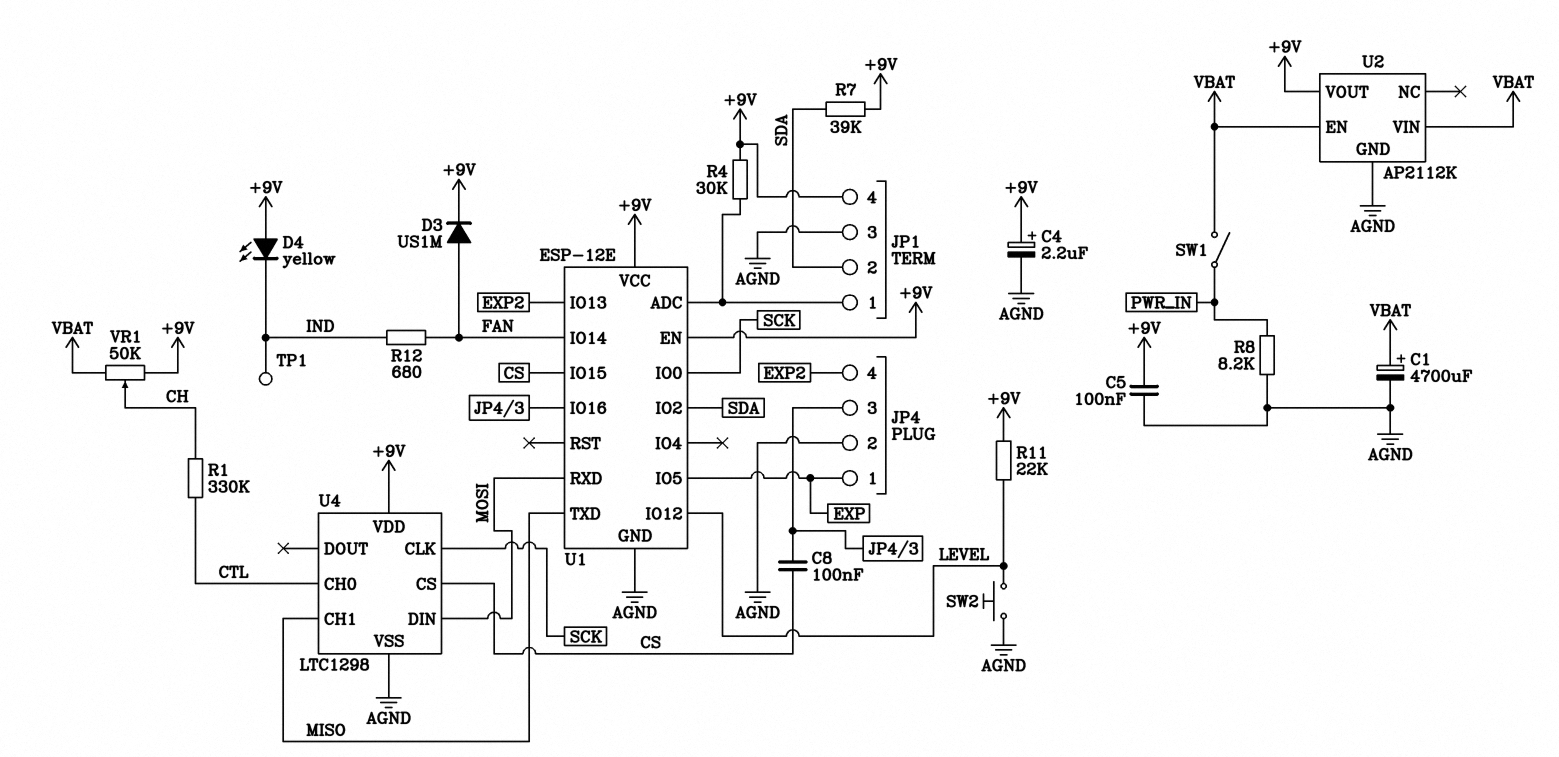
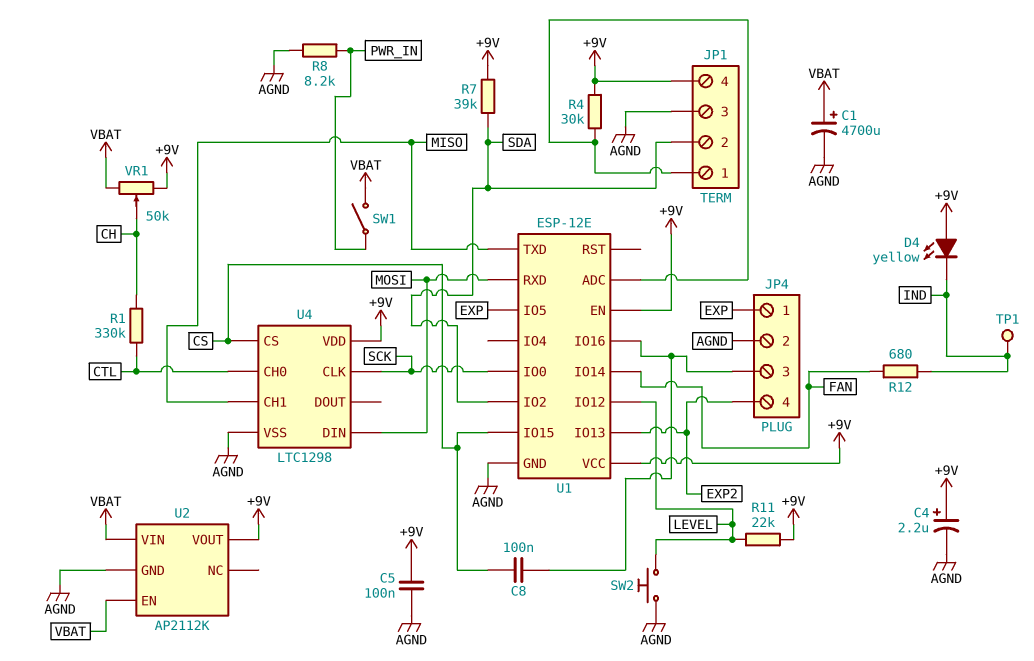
D3: diode US1M (A FAN, K +9V) -> none

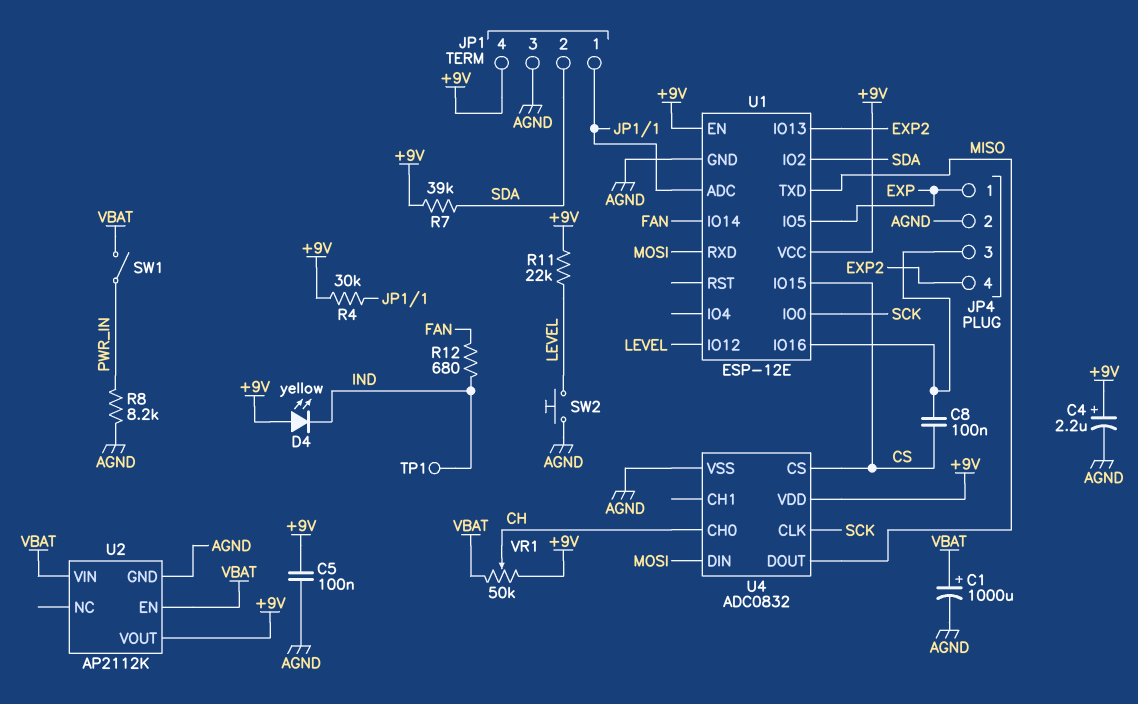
C1: 4700uF (plus VBAT, minus AGND) -> 1000uF (plus VBAT, minus AGND)
R1: 330k (CH, CTL) -> none
U4: LTC1298 -> ADC0832
U4 pin CH0: CTL -> CH
U4 pin CH1: MISO -> none
U4 pin DOUT: none -> MISO

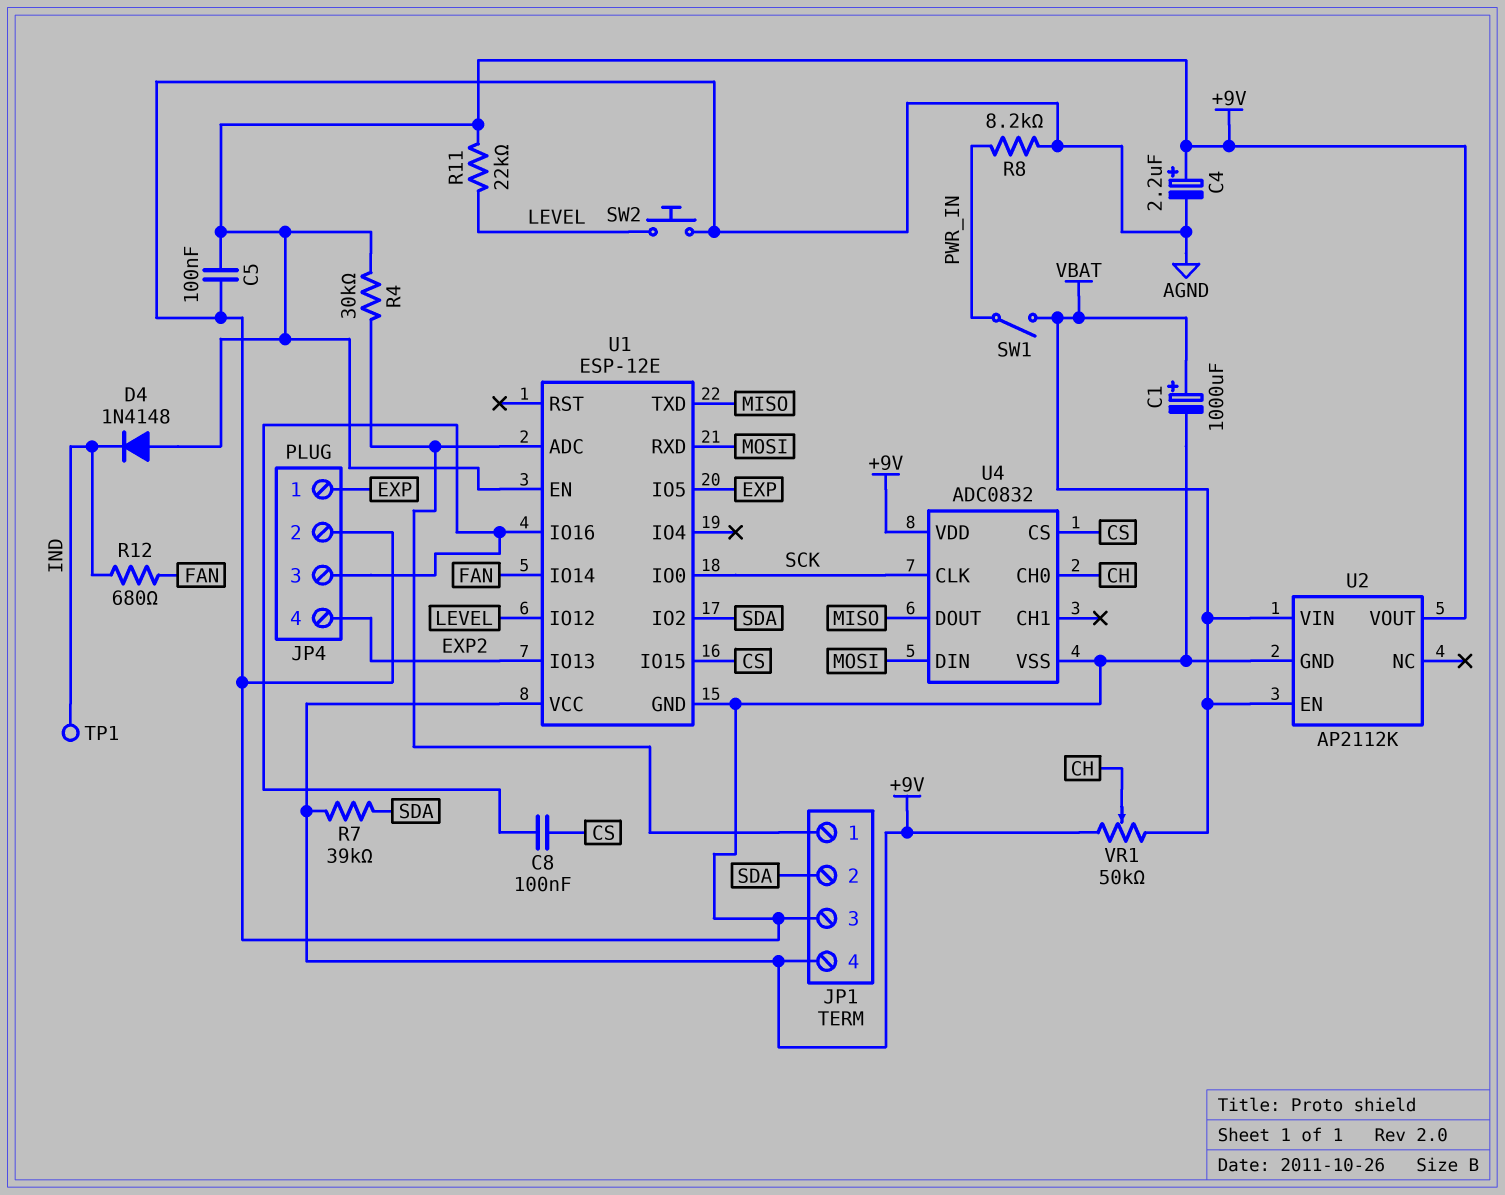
D4: LED yellow (A +9V, K IND) -> diode 1N4148 (A +9V, K IND)

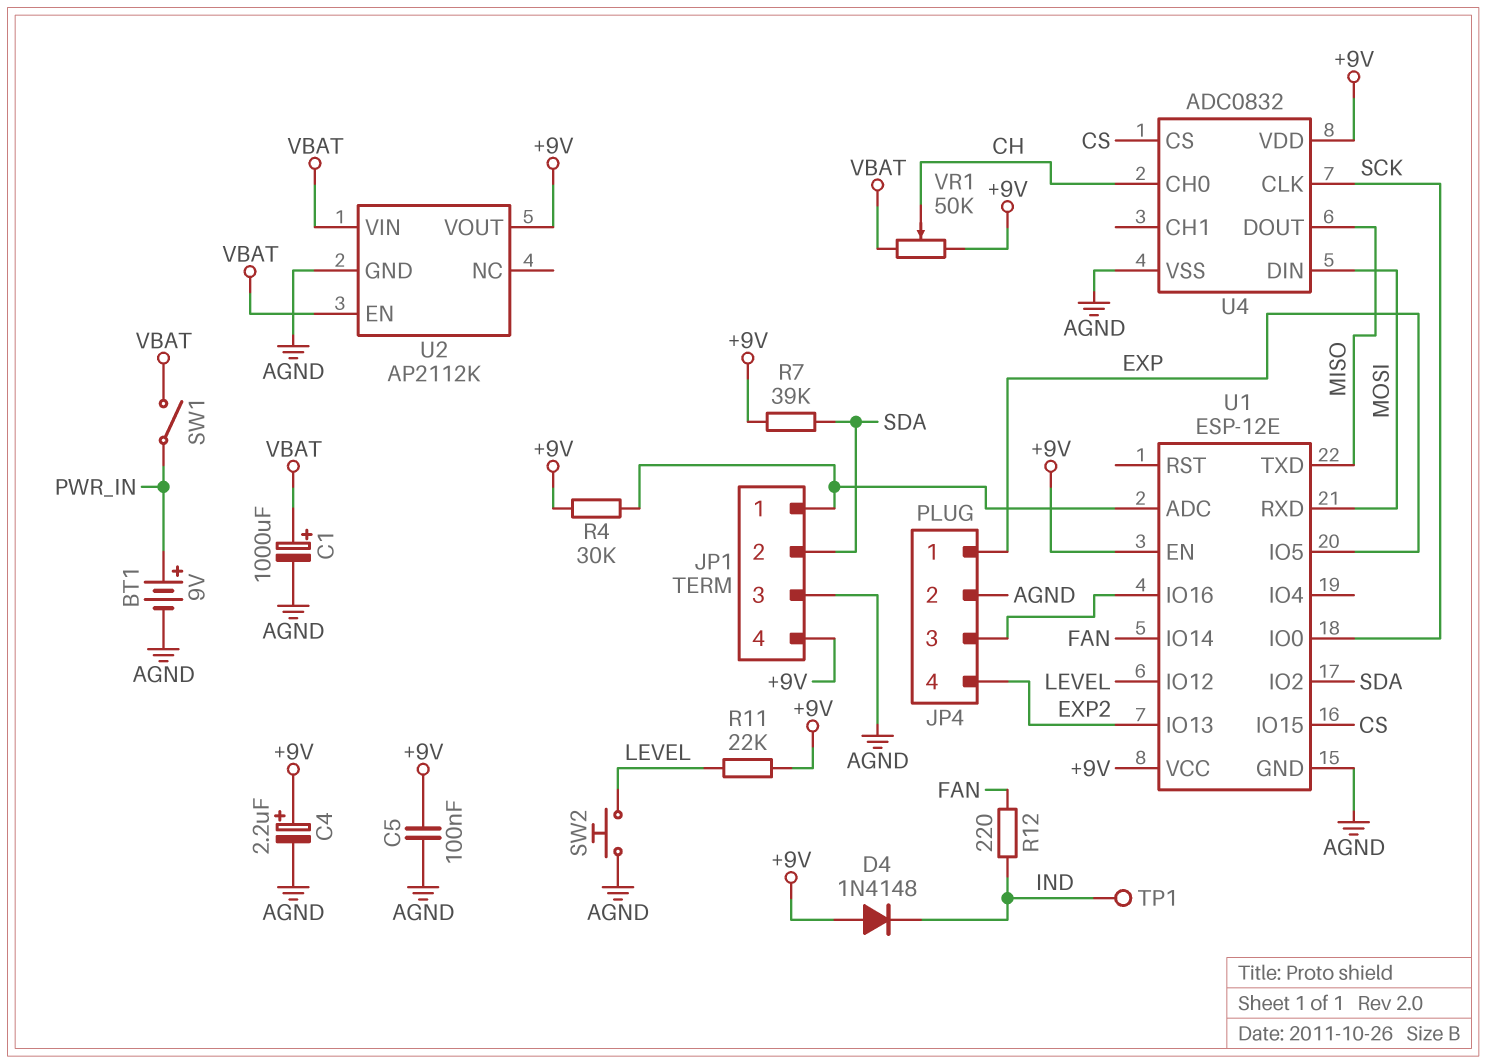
BT1: none -> 9V (plus PWR_IN, minus AGND)
C8: 100nF (CS, JP4/3) -> none
R8: 8.2k (AGND, PWR_IN) -> none
R12: 680 (FAN, IND) -> 220 (FAN, IND)

